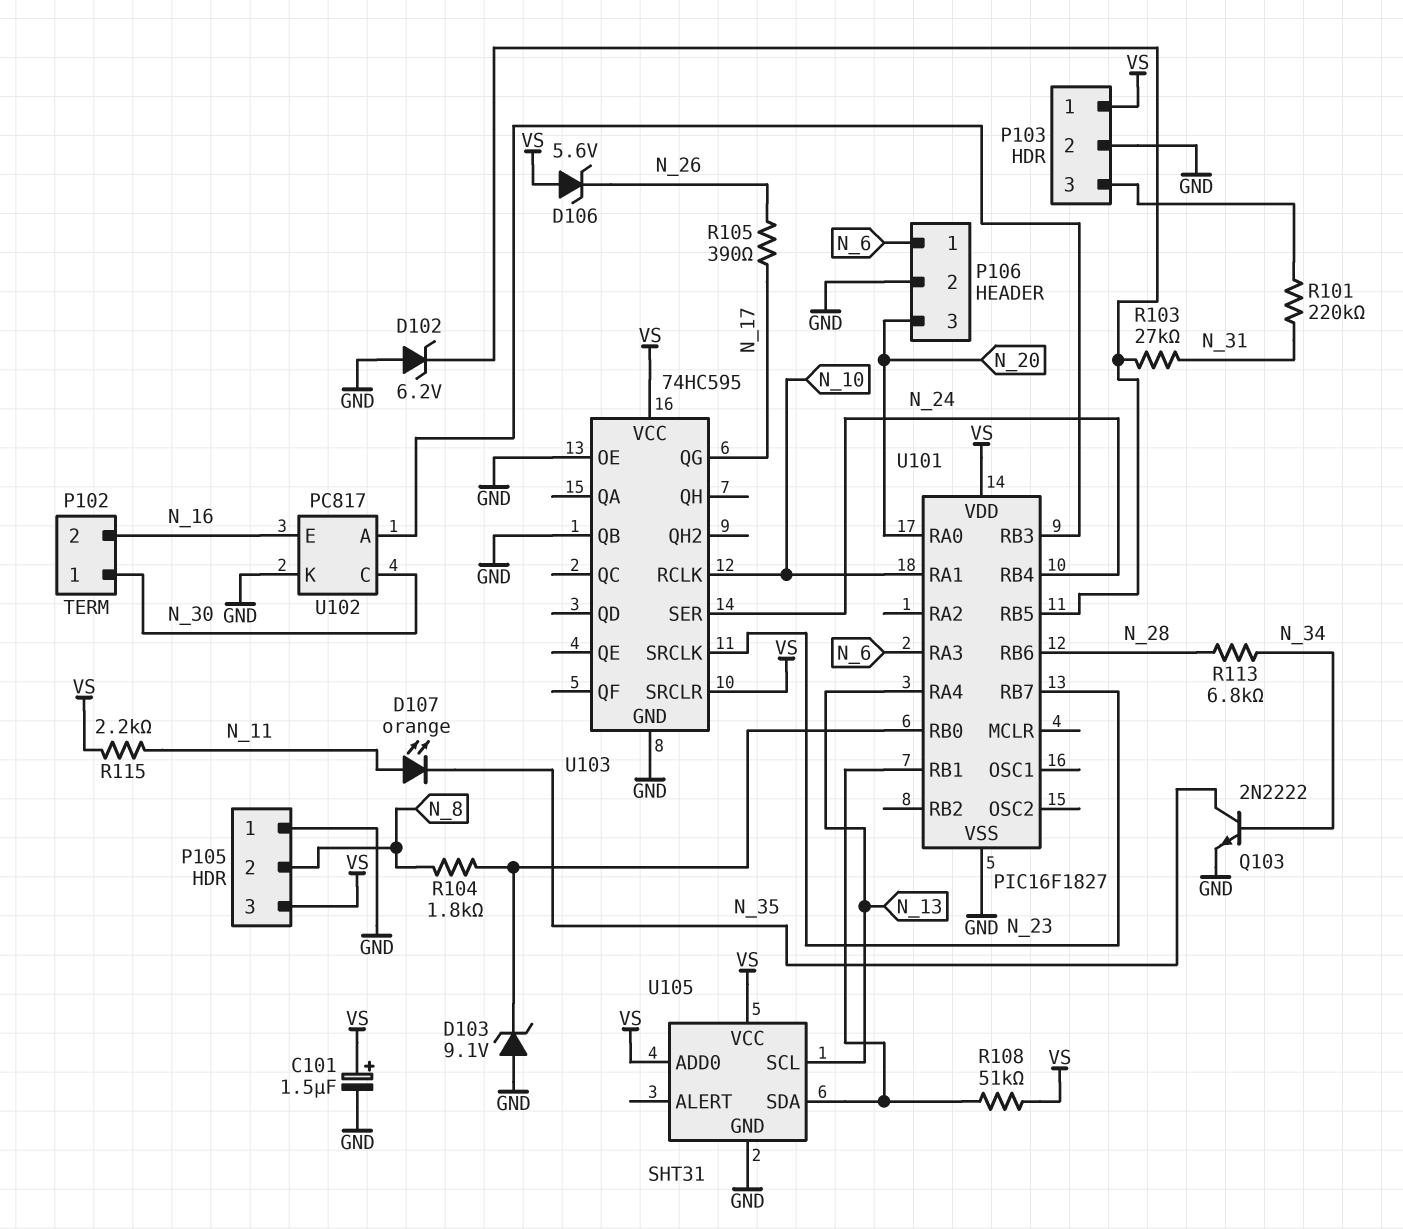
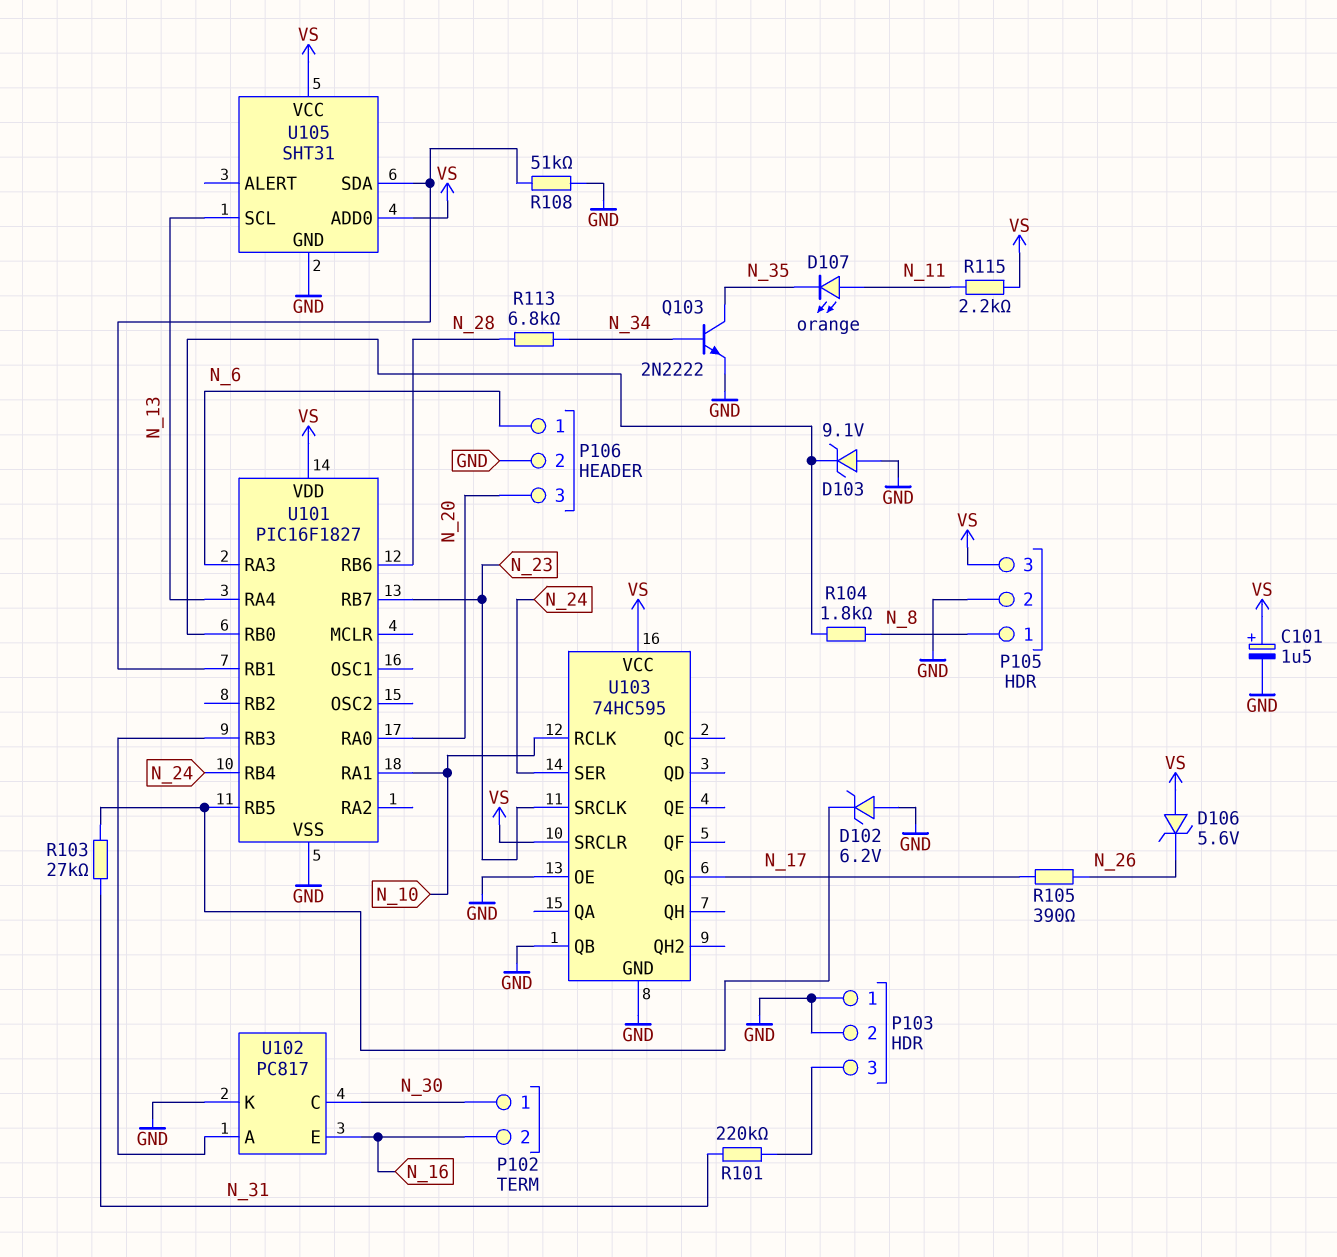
P103 pin 1: VS -> GND
P105 pin 1: GND -> N_8
P105 pin 2: N_8 -> GND
R108: 51k (U101/RB1, VS) -> 51k (GND, U101/RB1)

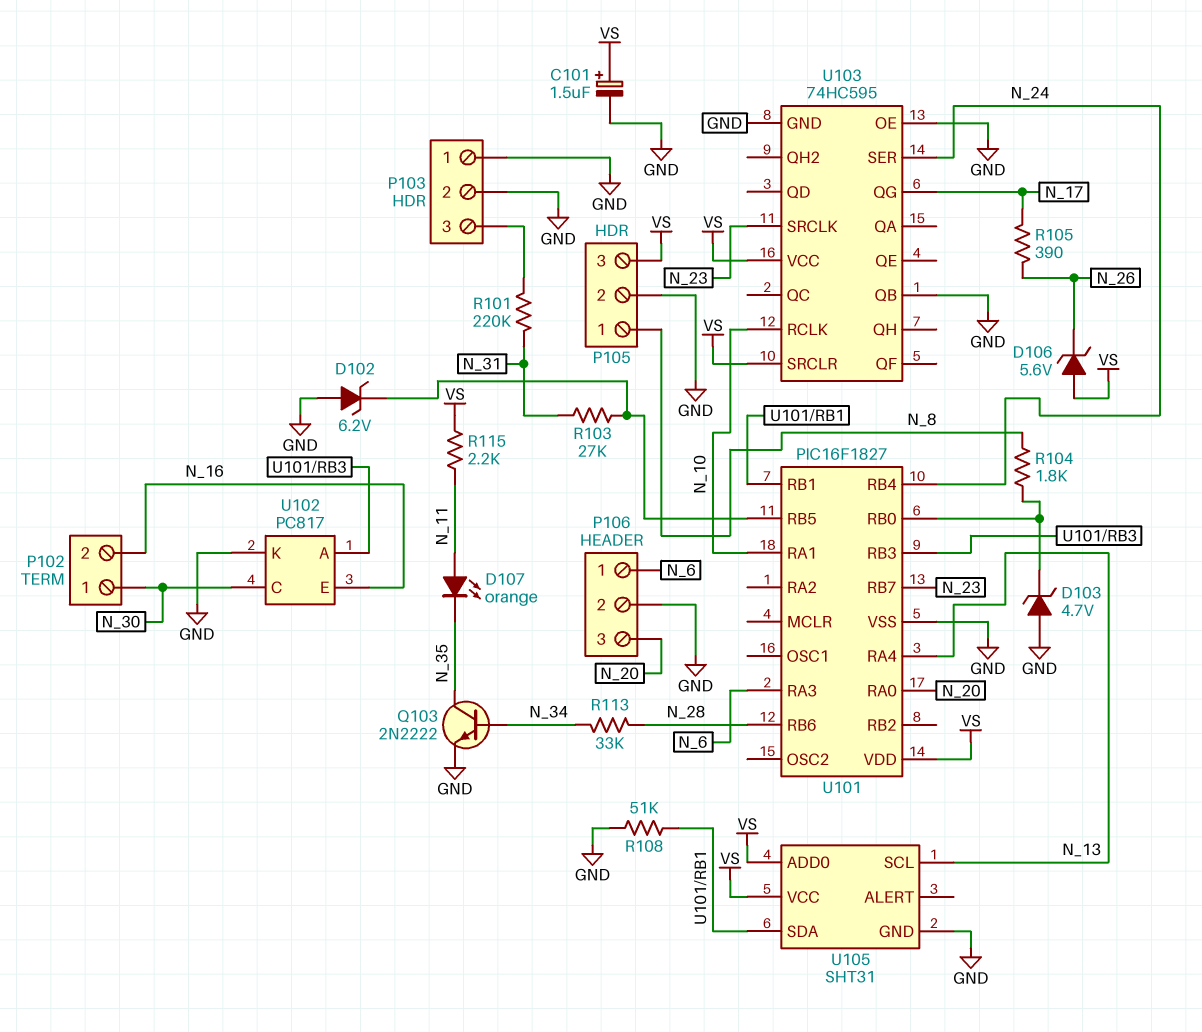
D103: zener 9.1V (A GND, K U101/RB0) -> zener 4.7V (A GND, K U101/RB0)
R113: 6.8k (N_28, N_34) -> 33k (N_28, N_34)

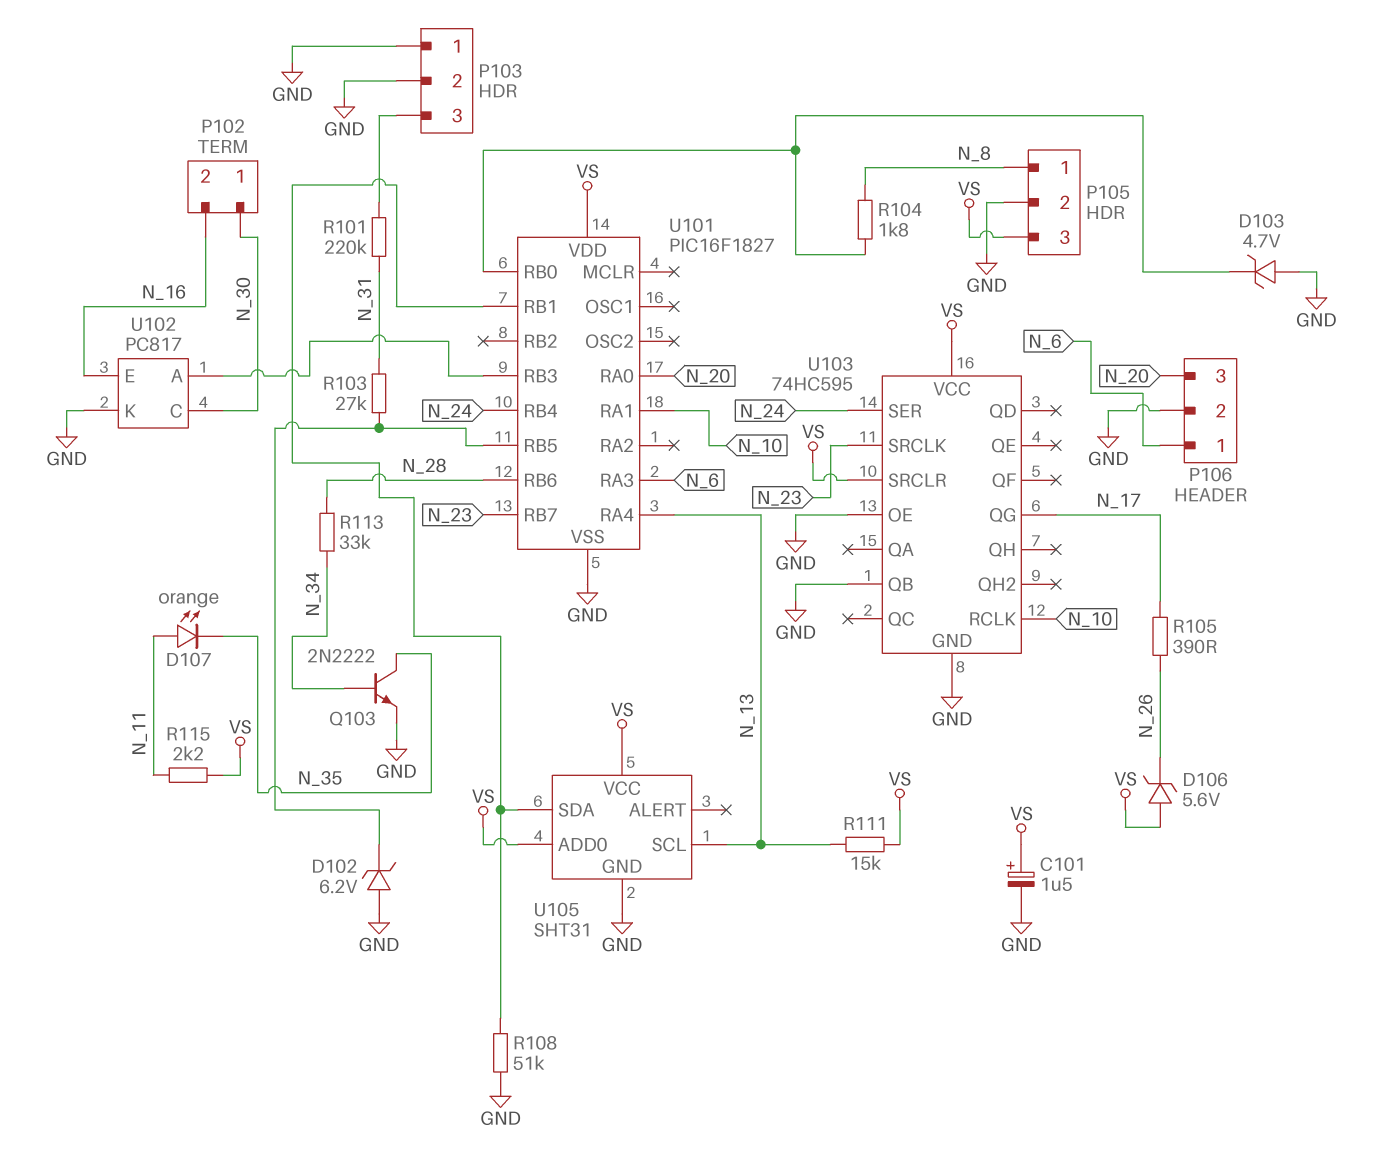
R111: none -> 15k (N_13, VS)

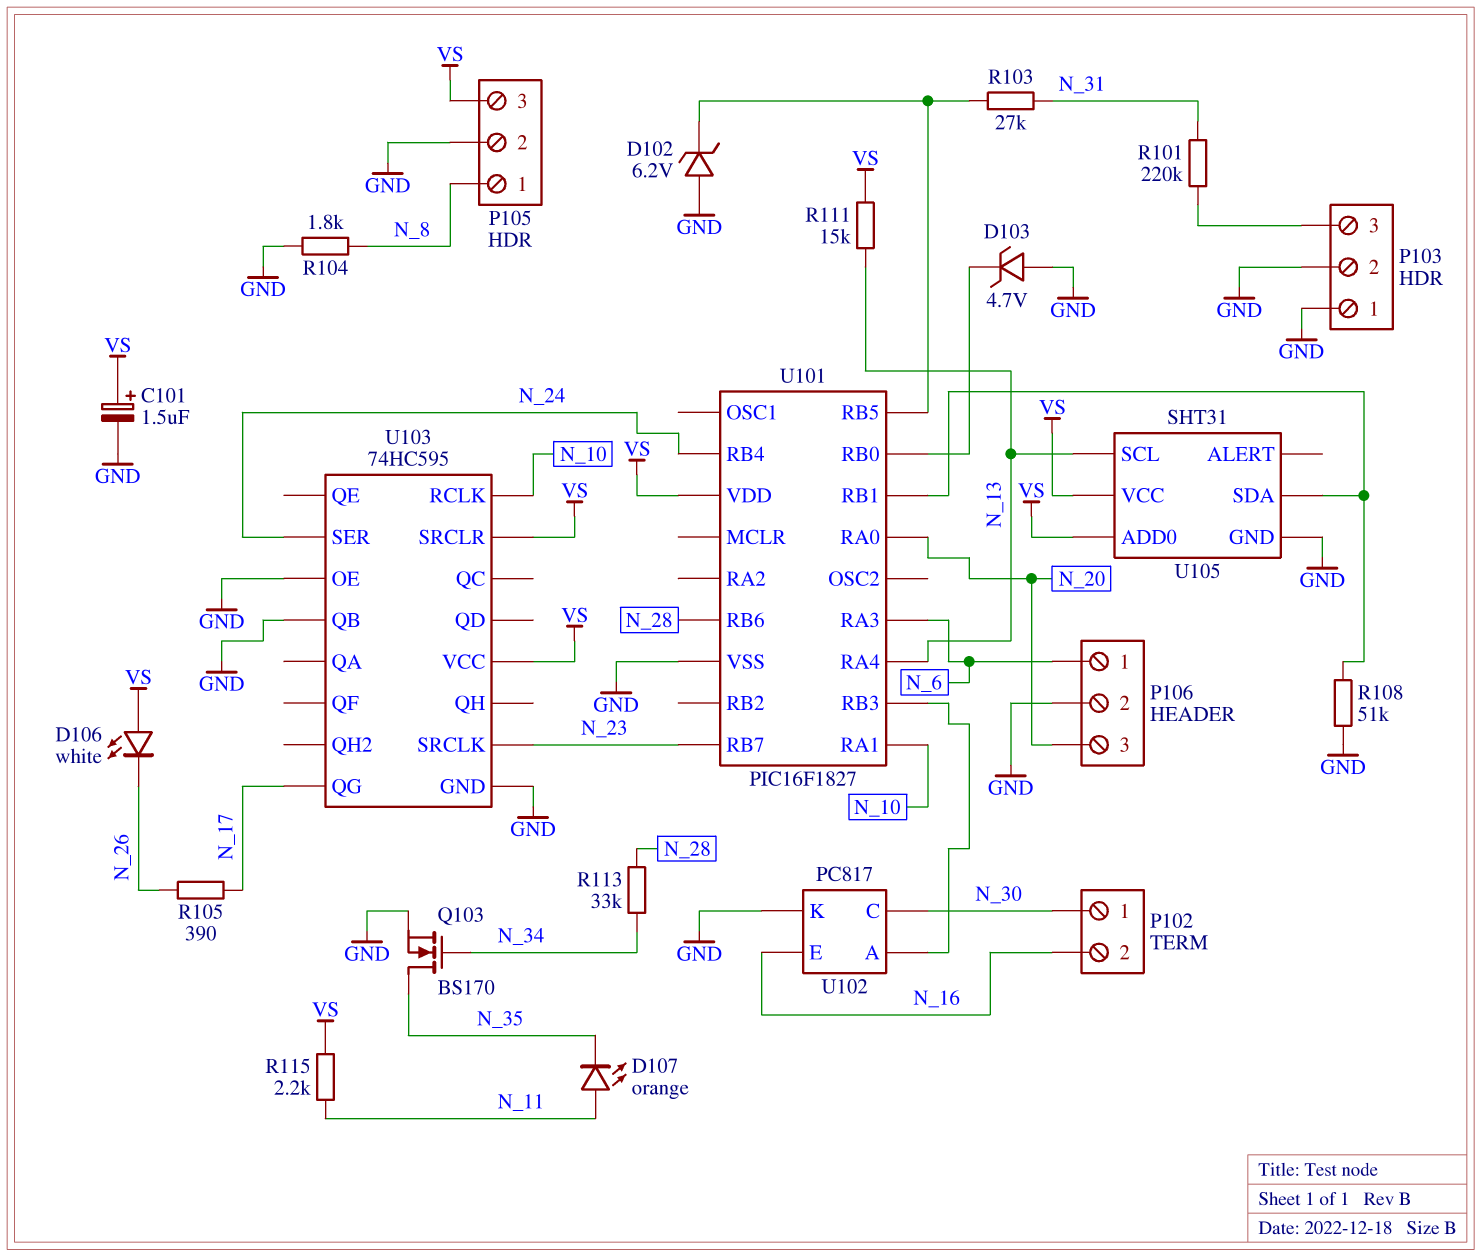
D106: zener 5.6V (A VS, K N_26) -> LED white (A VS, K N_26)
Q103: NPN 2N2222 (B N_34, C N_35, E GND) -> NMOS BS170 (G N_34, D N_35, S GND)
R104: 1.8k (N_8, U101/RB0) -> 1.8k (GND, N_8)

